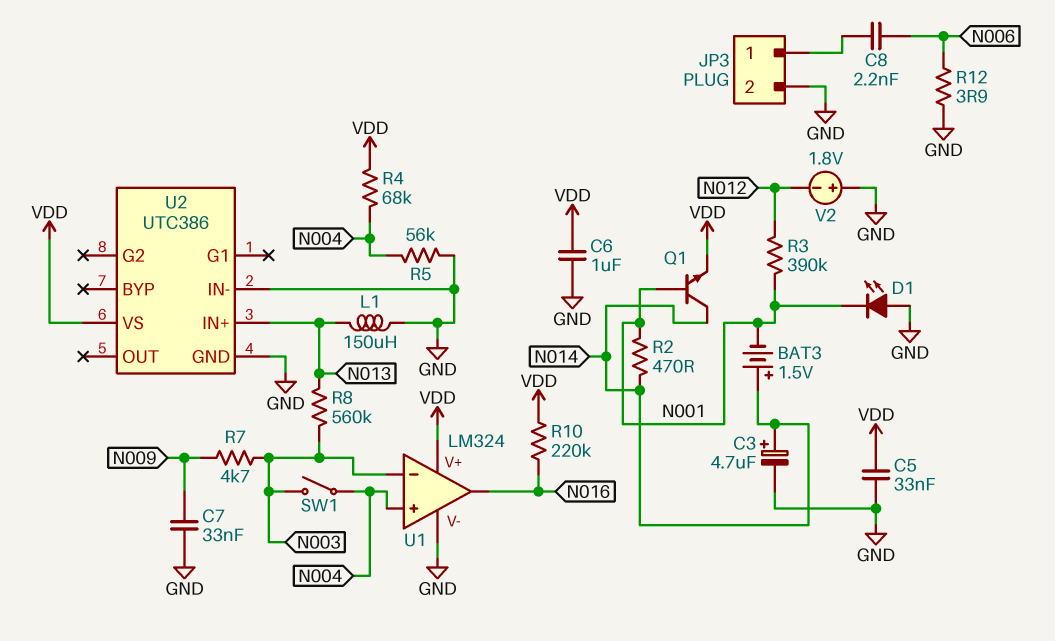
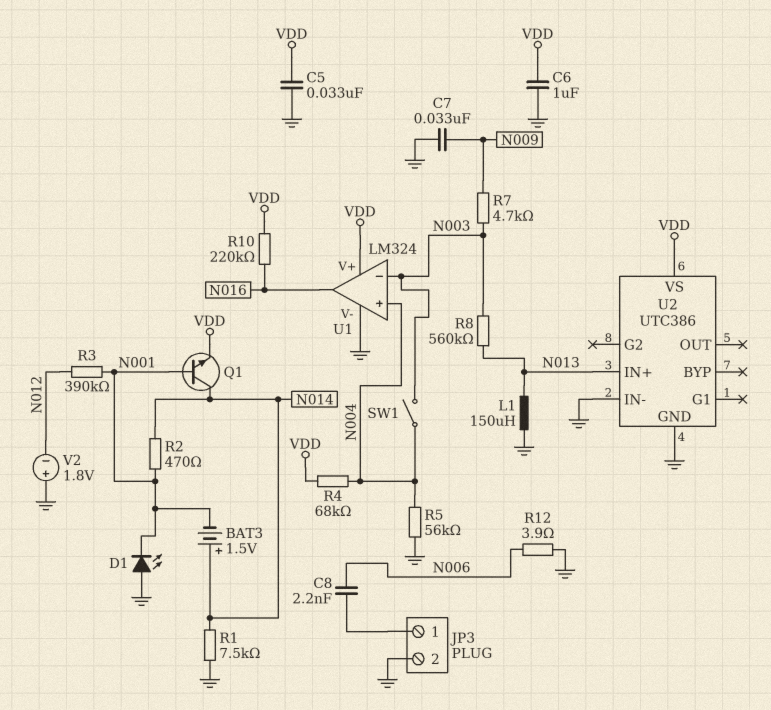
C3: 4.7uF (plus N014, minus GND) -> none
R1: none -> 7.5k (GND, N014)

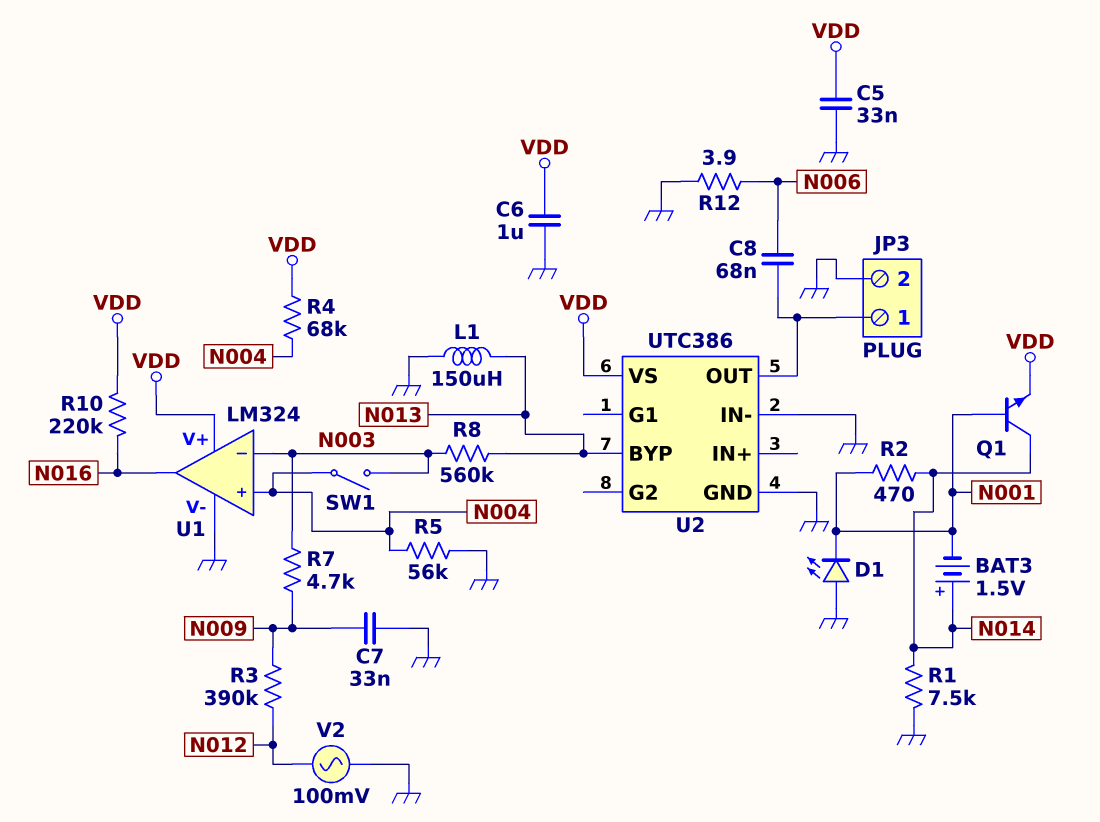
C8: 2.2nF (JP3/1, N006) -> 68nF (JP3/1, N006)
R3: 390k (N001, N012) -> 390k (N009, N012)
U2 pin BYP: none -> N013
U2 pin IN+: N013 -> none
U2 pin OUT: none -> JP3/1
V2: 1.8V (plus GND, minus N012) -> AC 100mV (GND, N012)

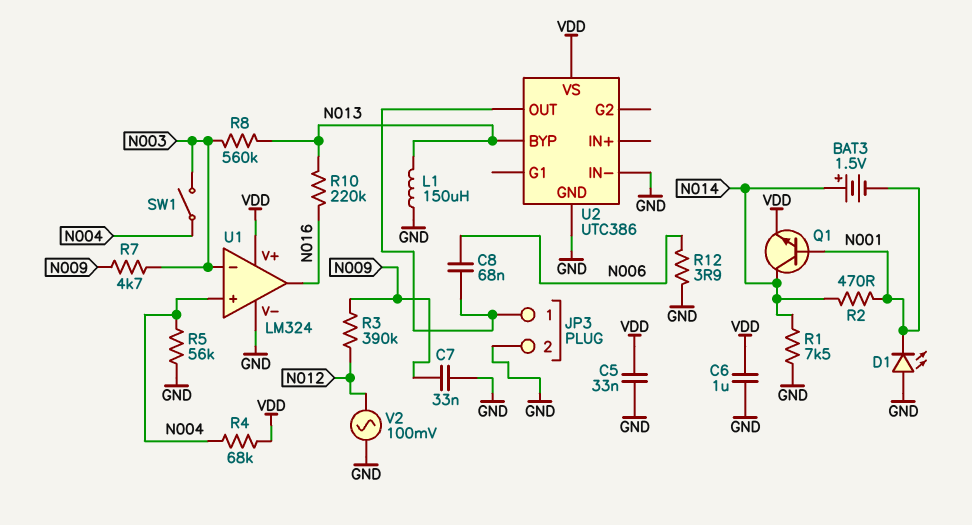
R10: 220k (N016, VDD) -> 220k (N013, N016)

